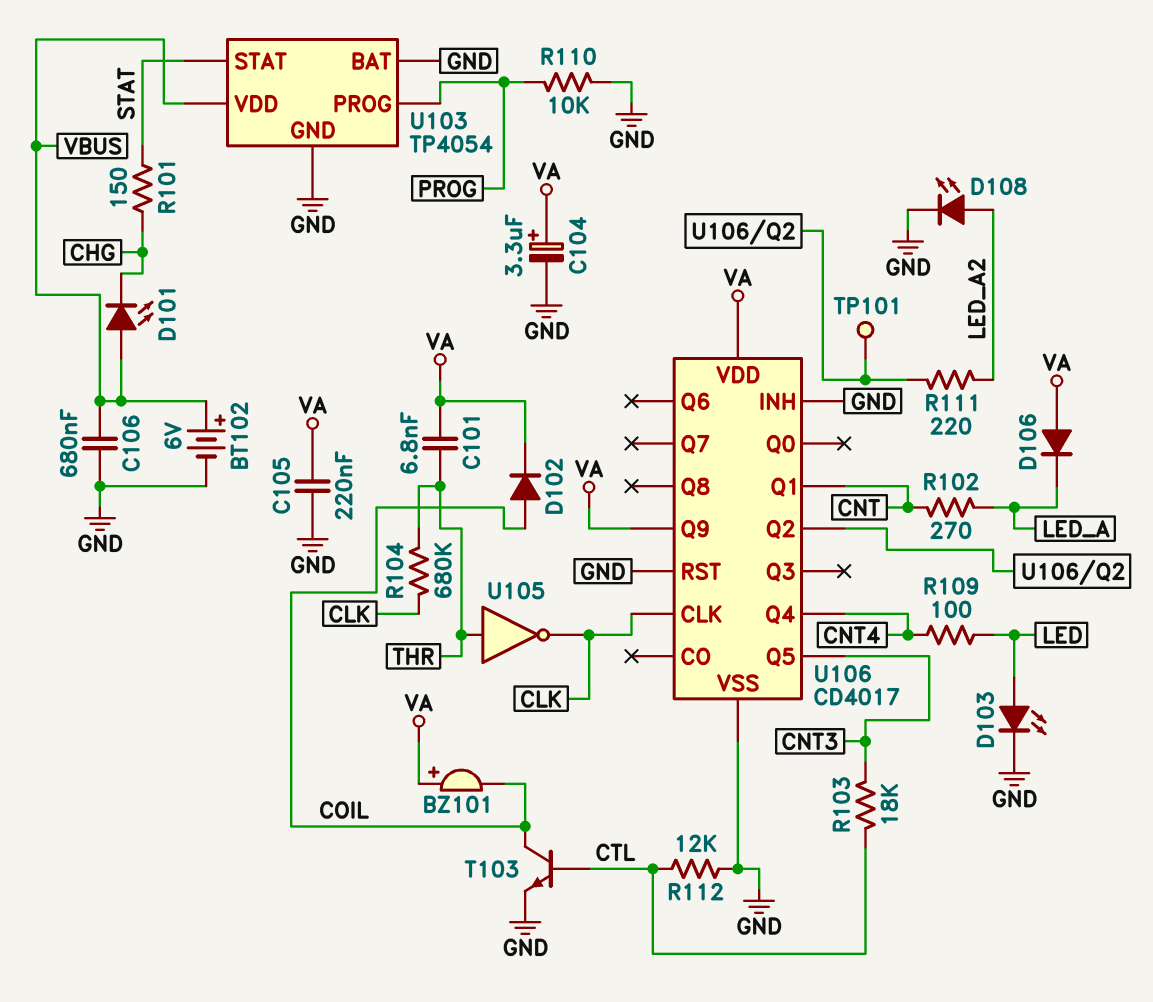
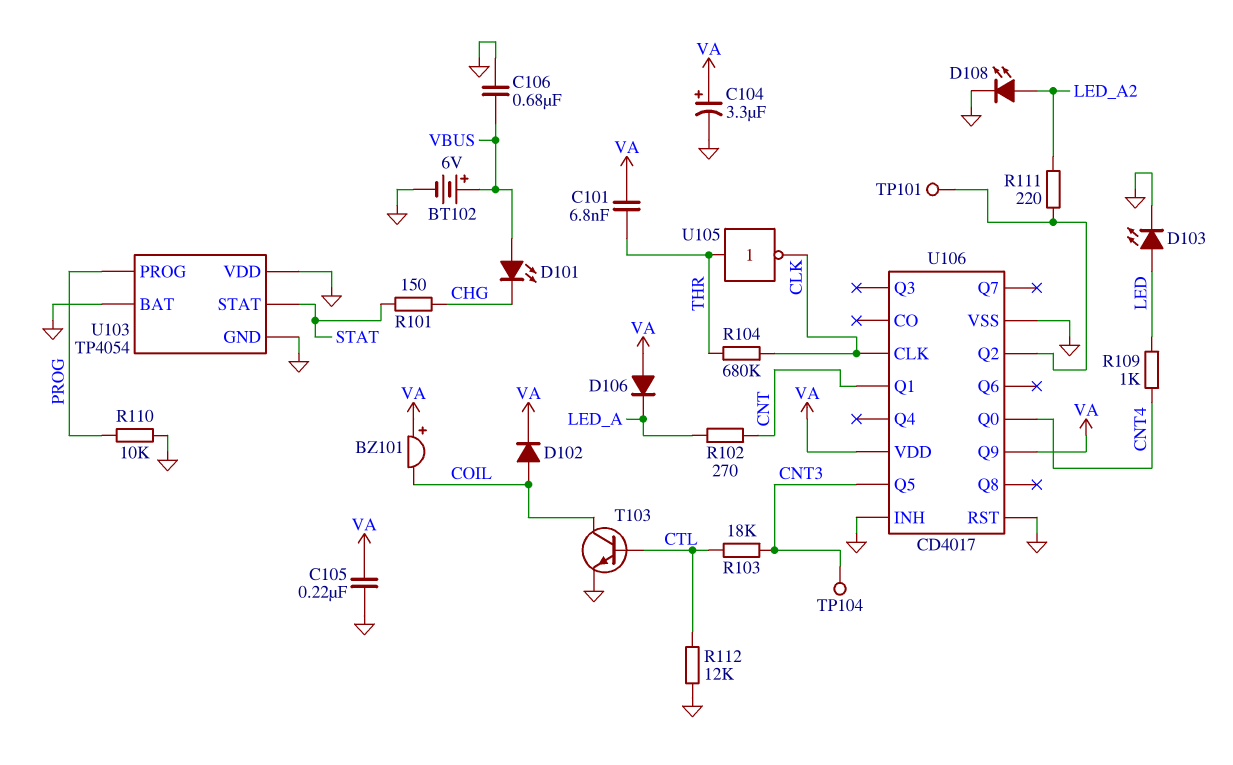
R109: 100 (CNT4, LED) -> 1k (CNT4, LED)
TP104: none -> test point (CNT3)
U103 pin VDD: VBUS -> GND
U106 pin Q0: none -> CNT4
U106 pin Q4: CNT4 -> none

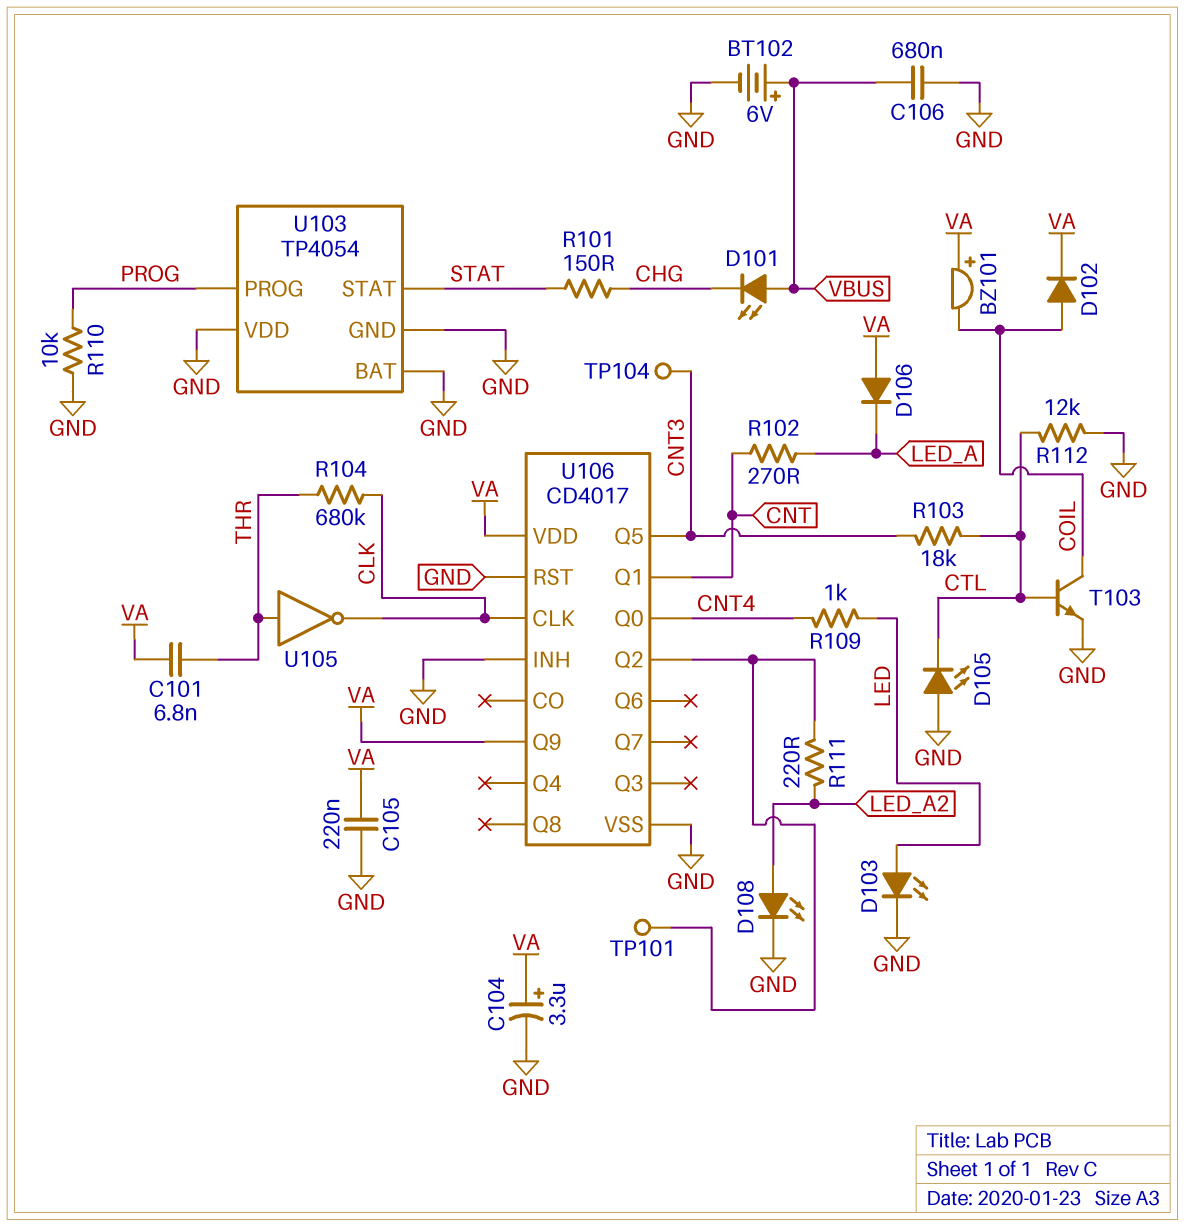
D105: none -> LED (A GND, K CTL)

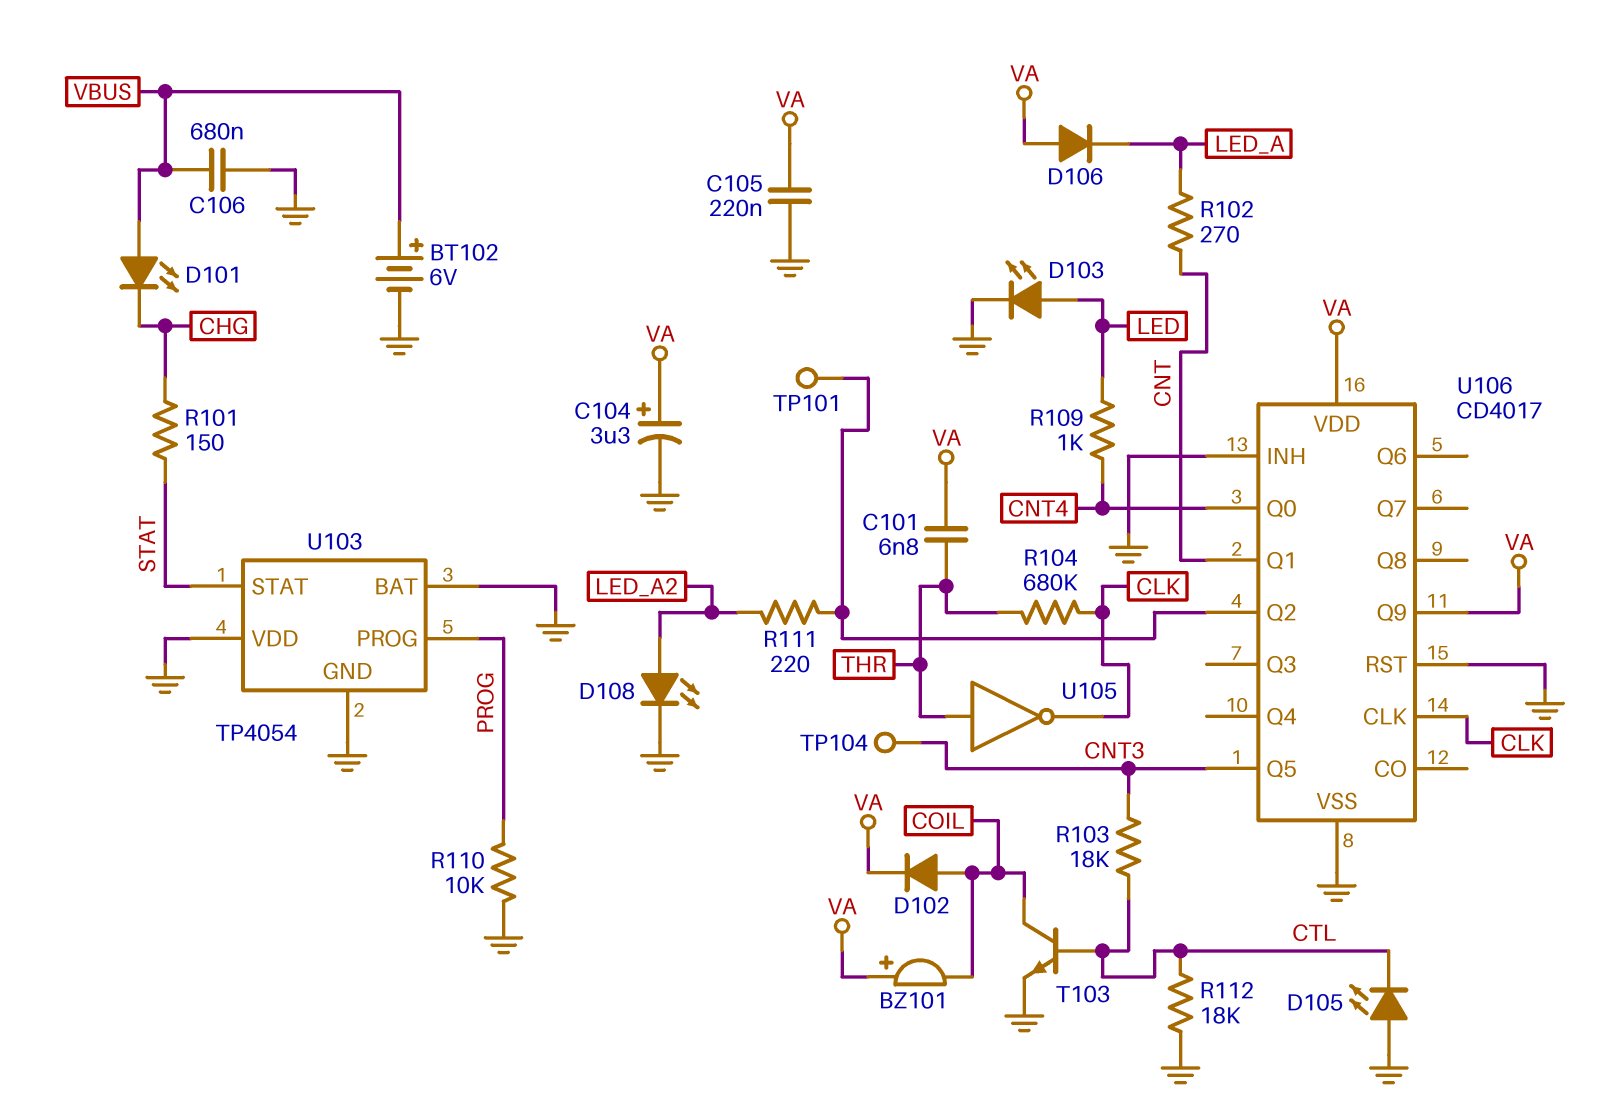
R112: 12k (CTL, GND) -> 18k (CTL, GND)

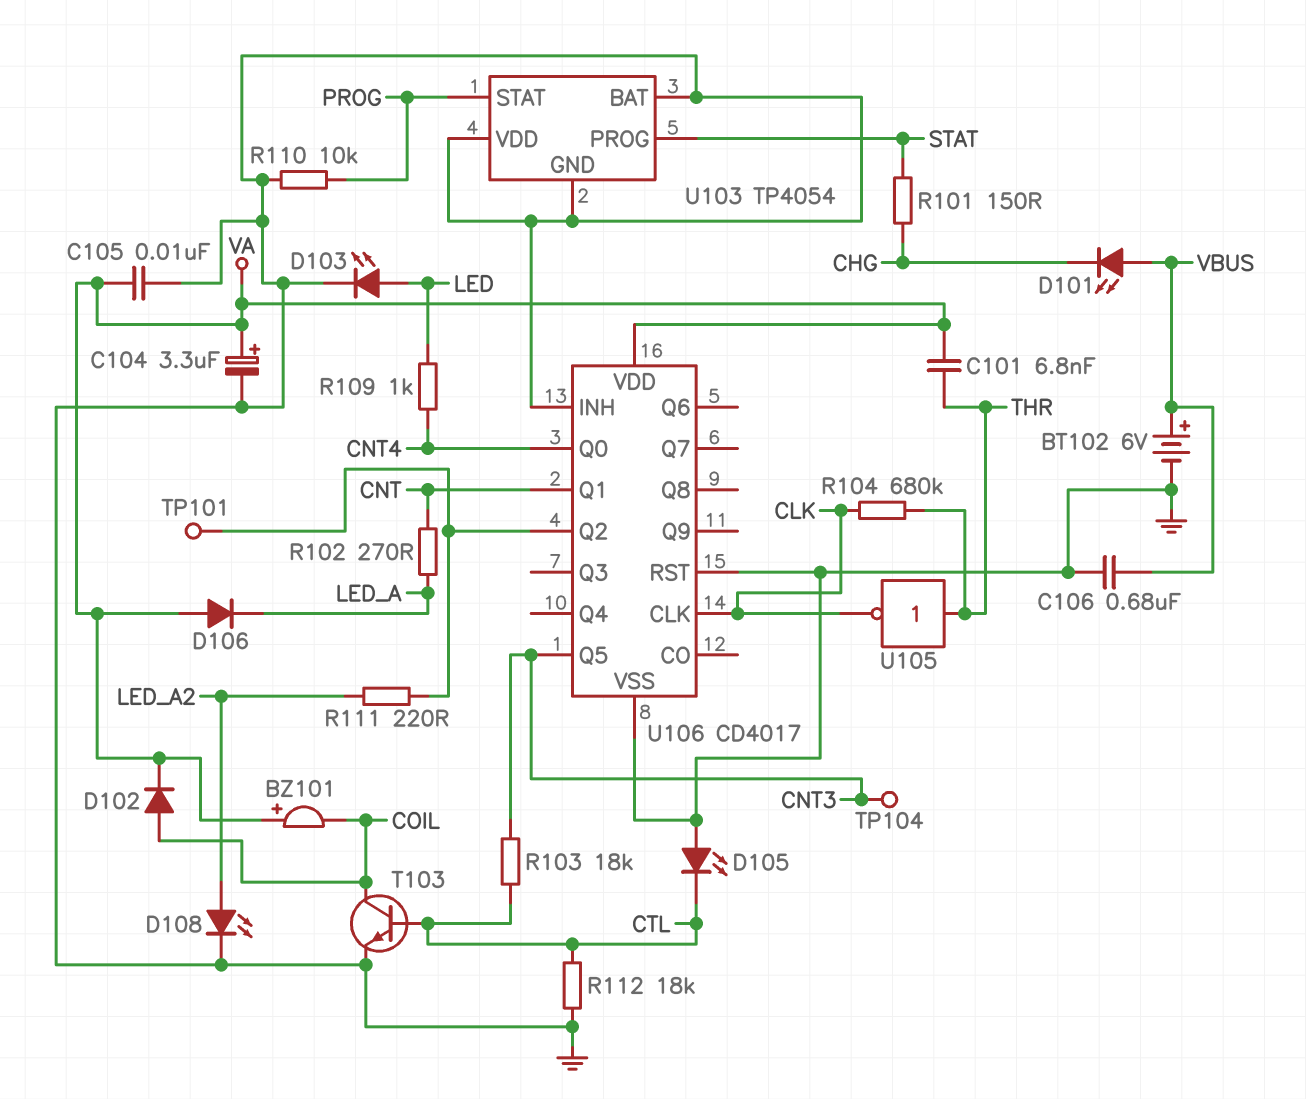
C105: 220nF (GND, VA) -> 10nF (GND, VA)
U103 pin PROG: PROG -> STAT
U103 pin STAT: STAT -> PROG
U106 pin Q9: VA -> none

